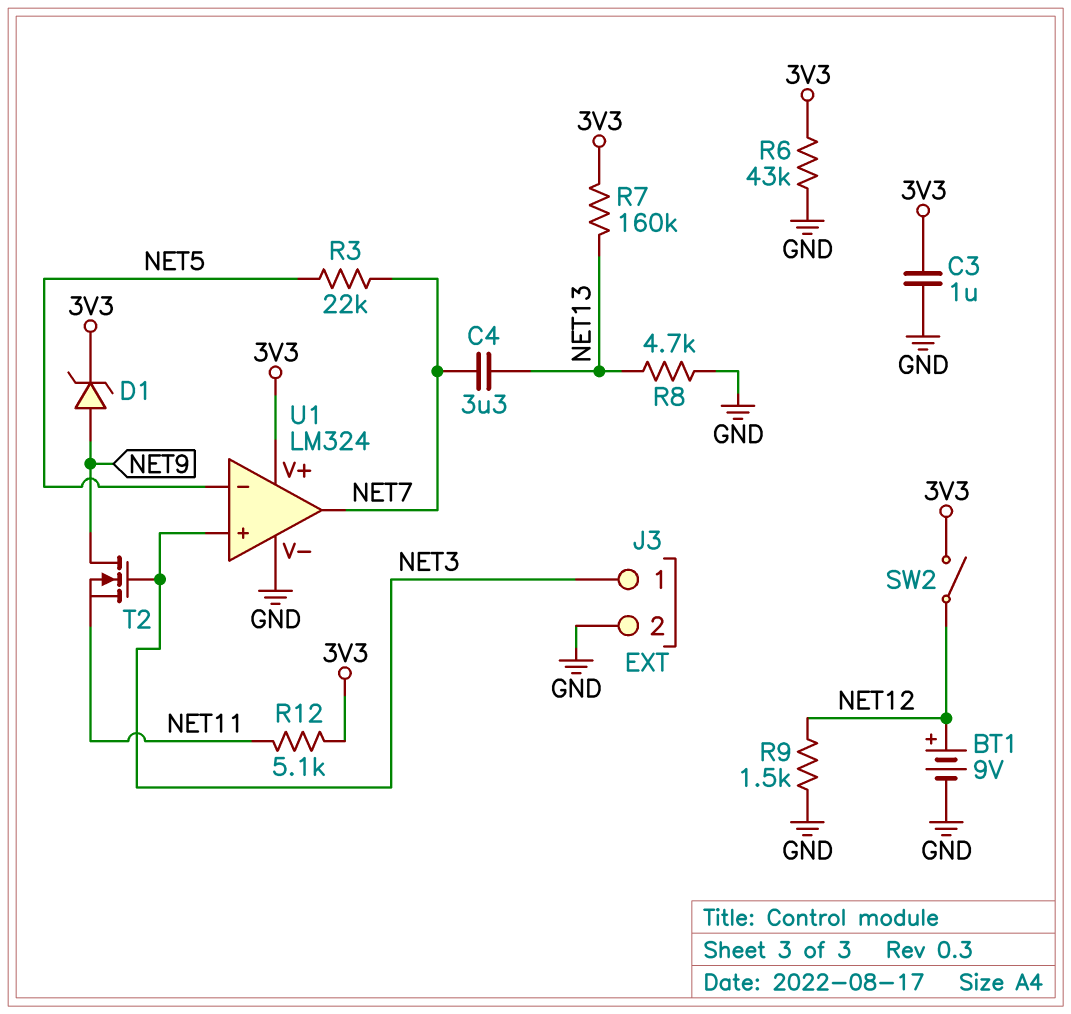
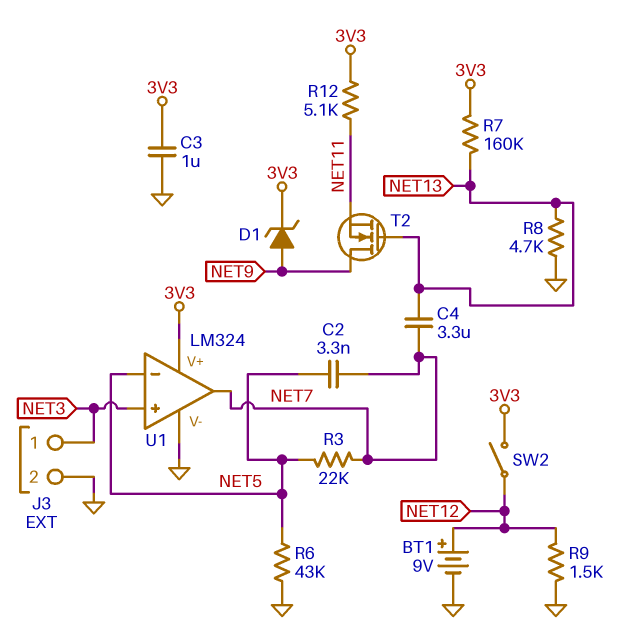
C2: none -> 3.3nF (NET5, NET7)
R6: 43k (3V3, GND) -> 43k (GND, NET5)
T2: NMOS (G NET3, D NET9, S NET11) -> NMOS (G NET13, D NET9, S NET11)

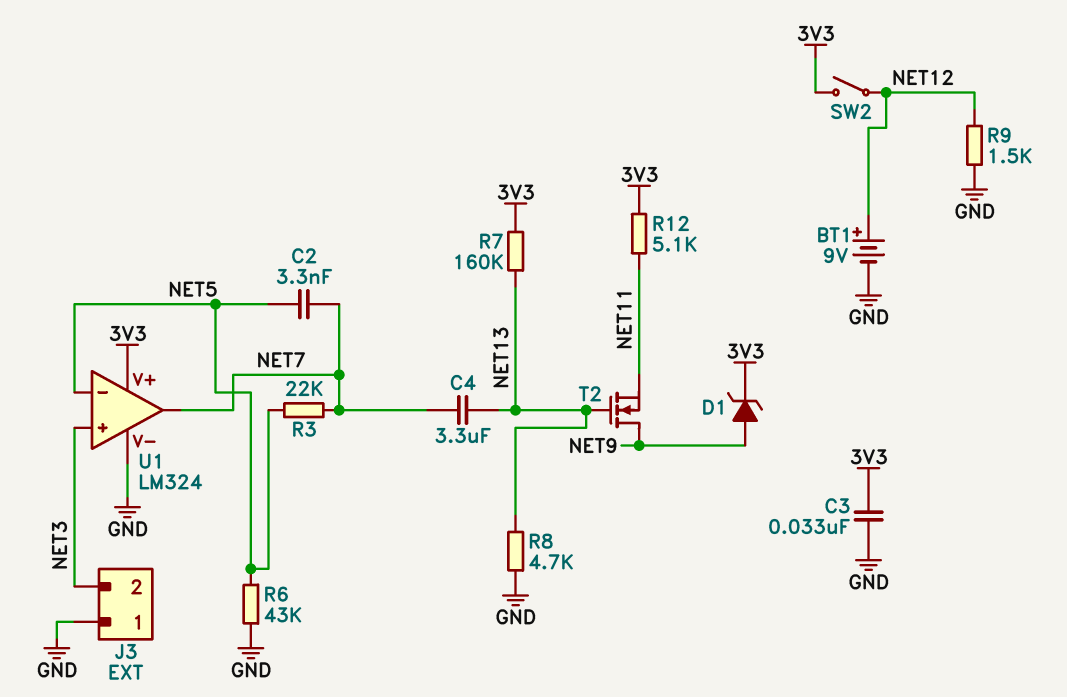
C3: 1uF (3V3, GND) -> 33nF (3V3, GND)
J3 pin 1: NET3 -> GND
J3 pin 2: GND -> NET3

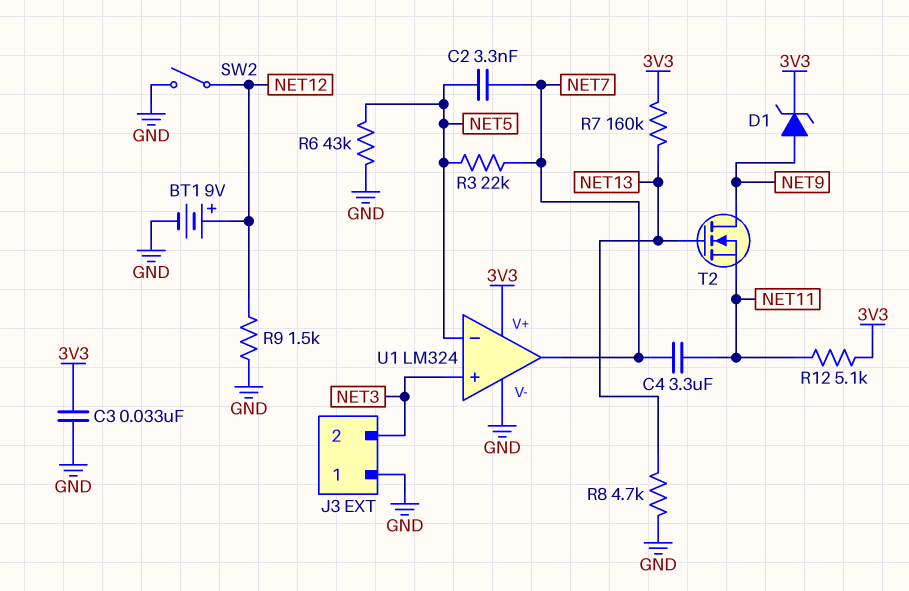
C4: 3.3uF (NET7, NET13) -> 3.3uF (NET7, NET11)
SW2: switch (3V3, NET12) -> switch (GND, NET12)

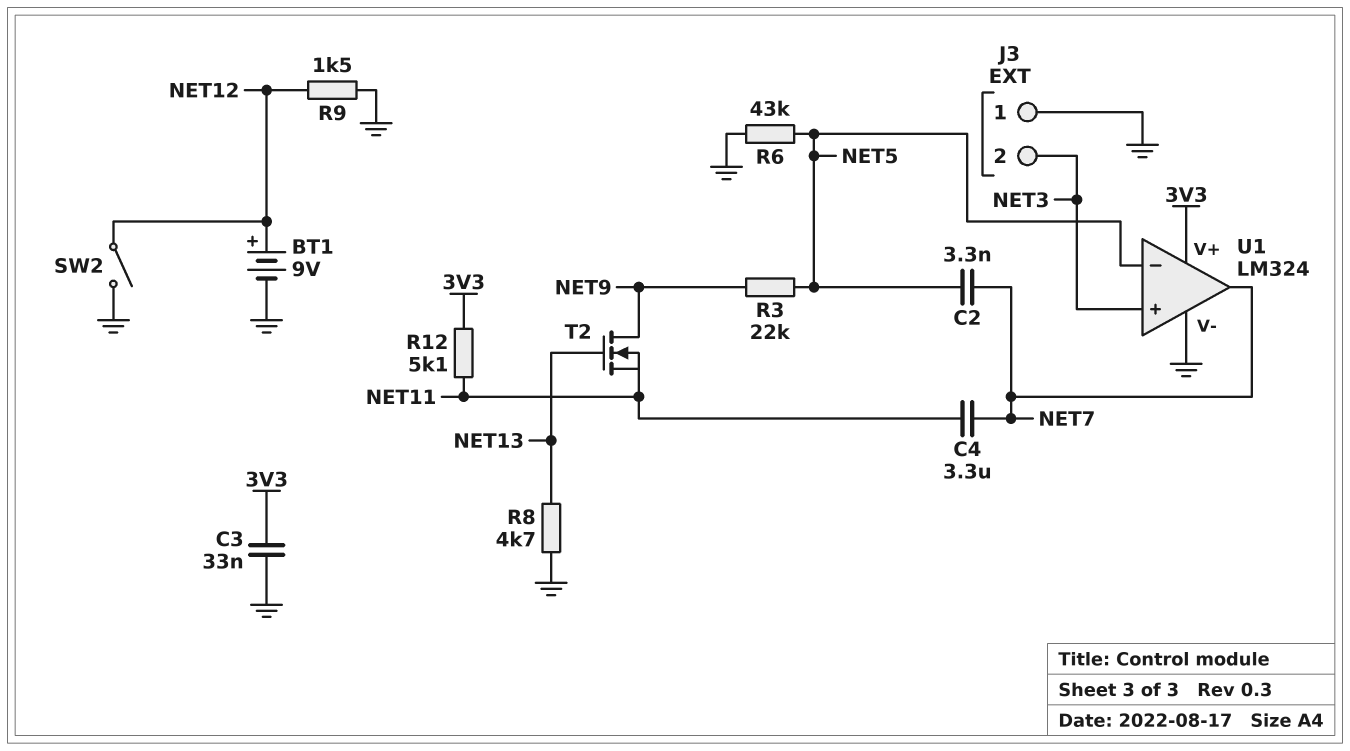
D1: zener (A NET9, K 3V3) -> none
R3: 22k (NET5, NET7) -> 22k (NET5, NET9)
R7: 160k (3V3, NET13) -> none

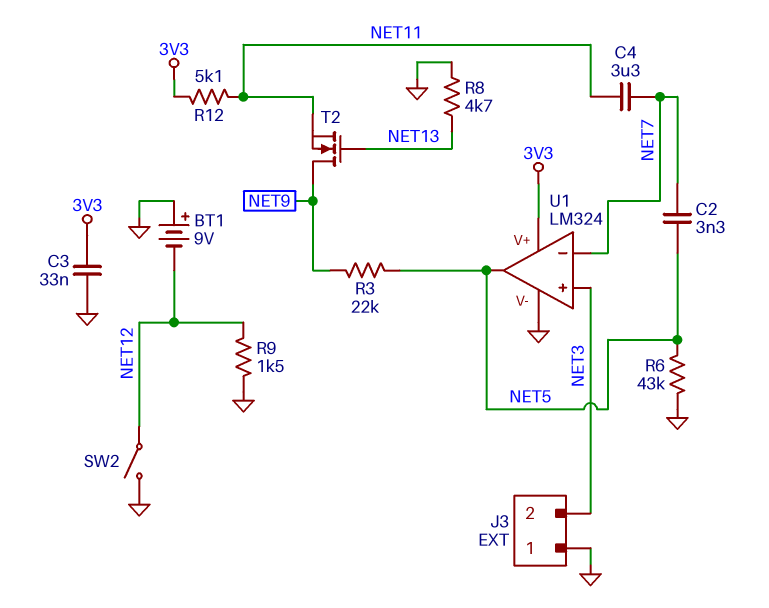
BT1: 9V (plus NET12, minus GND) -> 9V (plus GND, minus NET12)
U1 pin in-: NET5 -> NET7
U1 pin out: NET7 -> NET5

